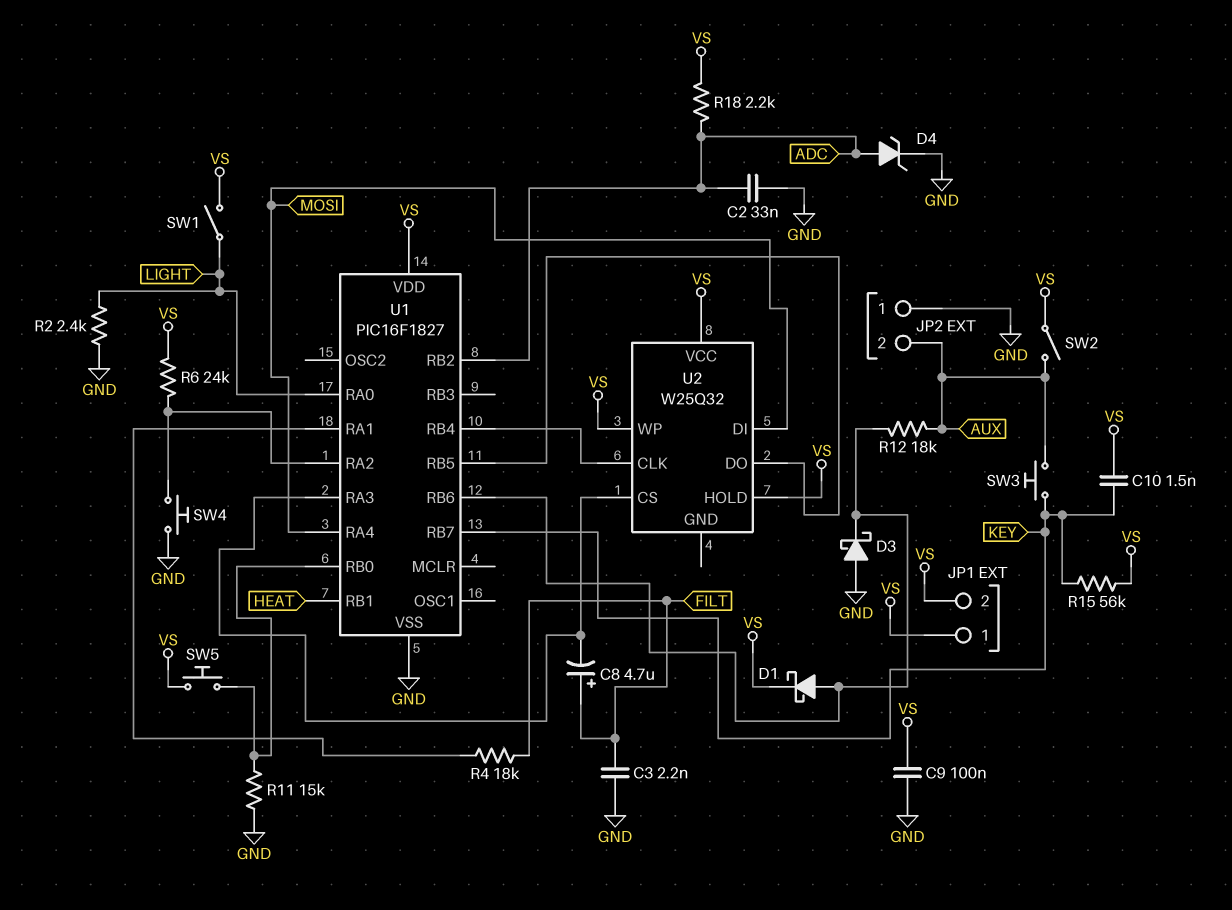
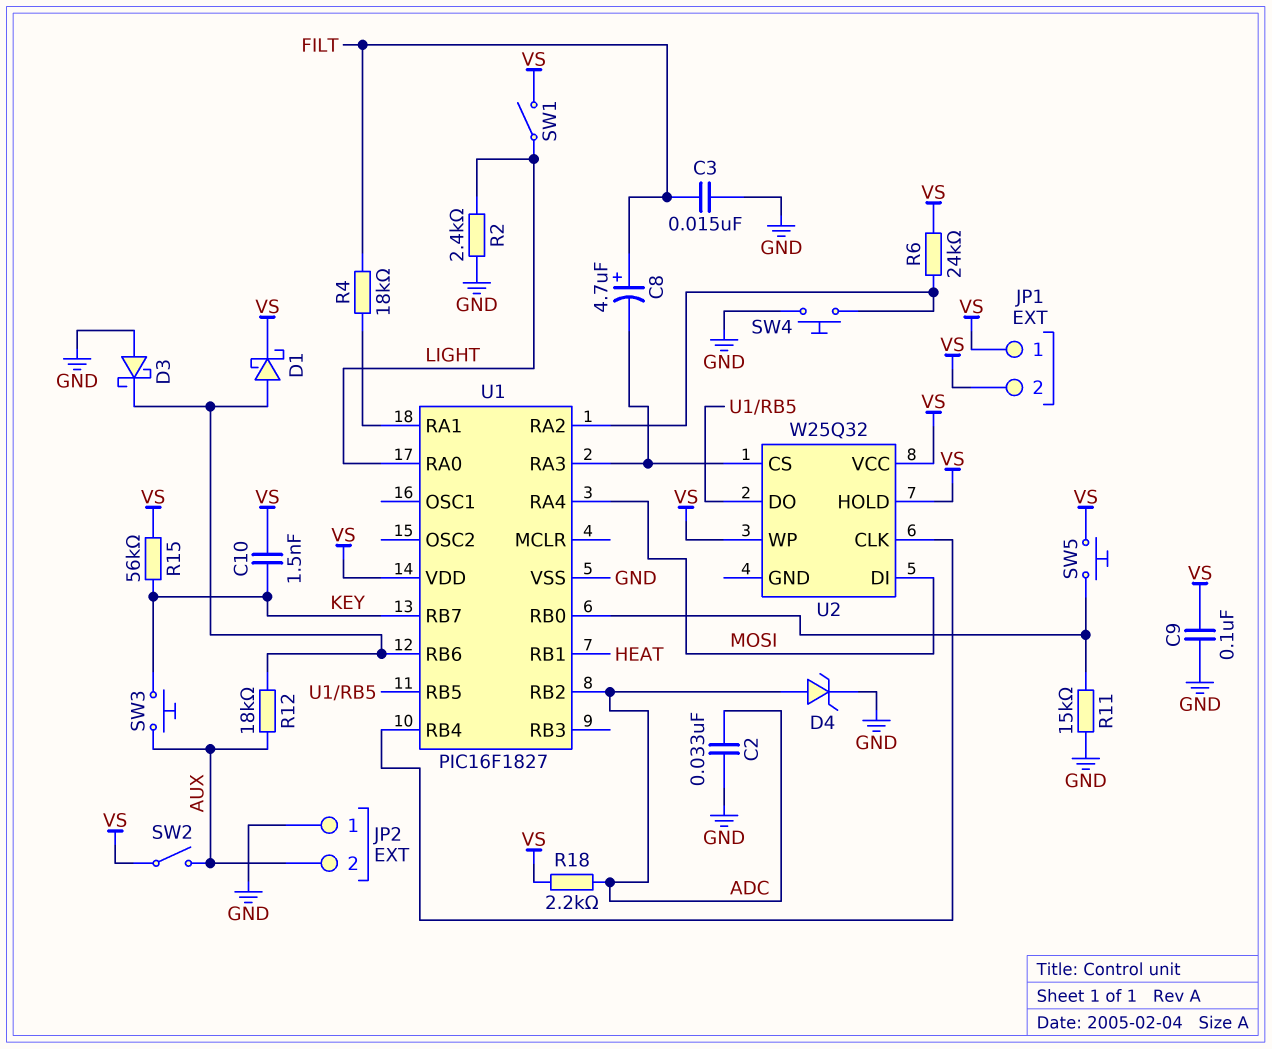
C3: 2.2nF (FILT, GND) -> 15nF (FILT, GND)

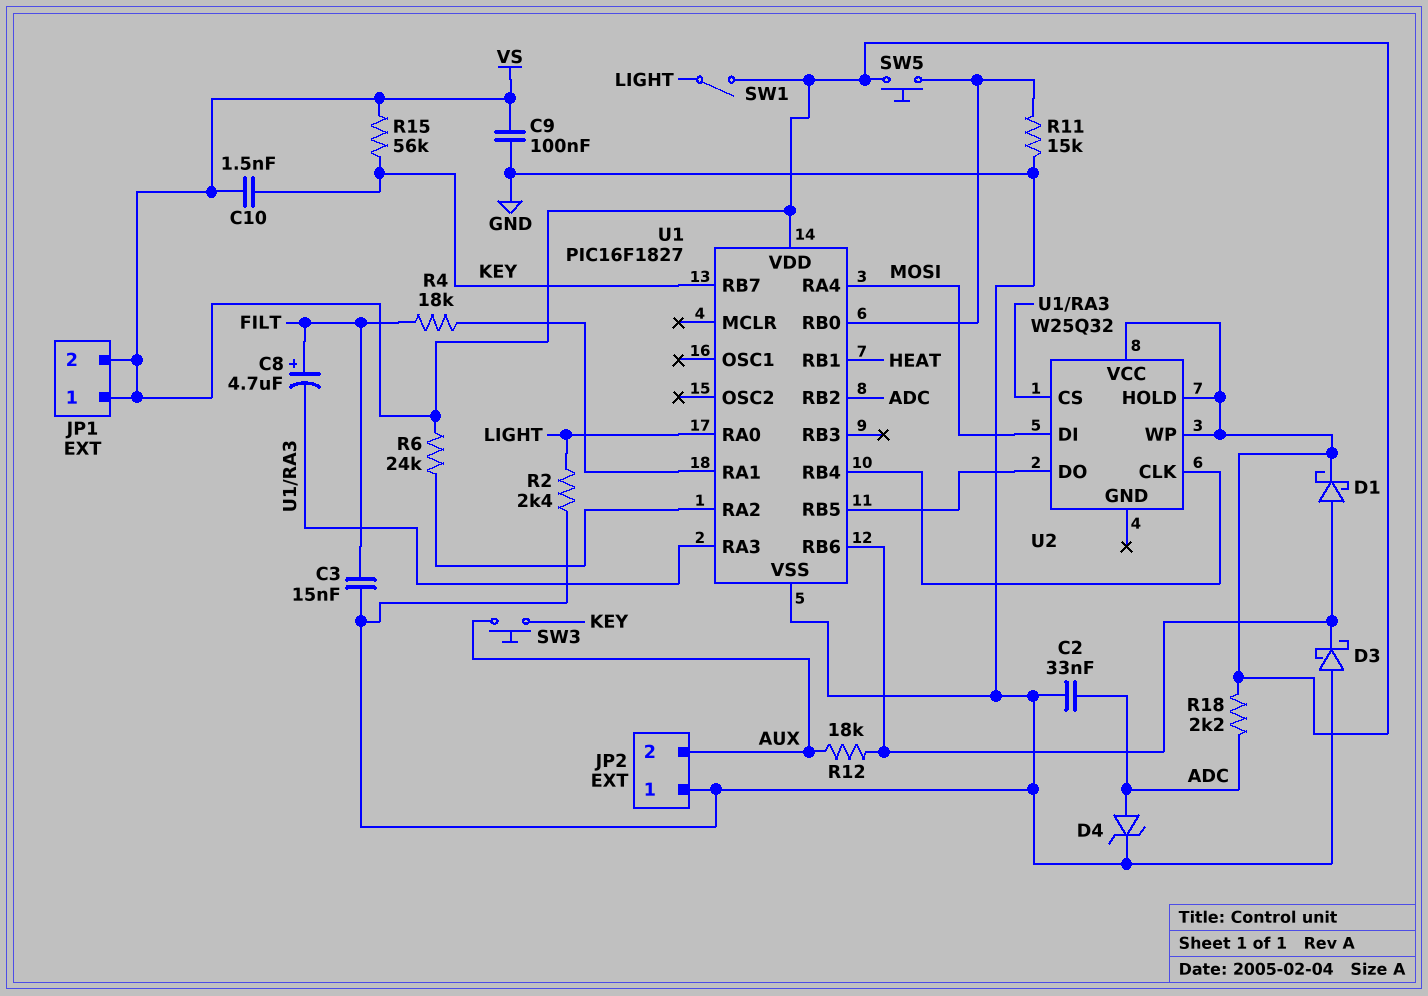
SW2: switch (AUX, VS) -> none
SW4: button (GND, U1/RA2) -> none

